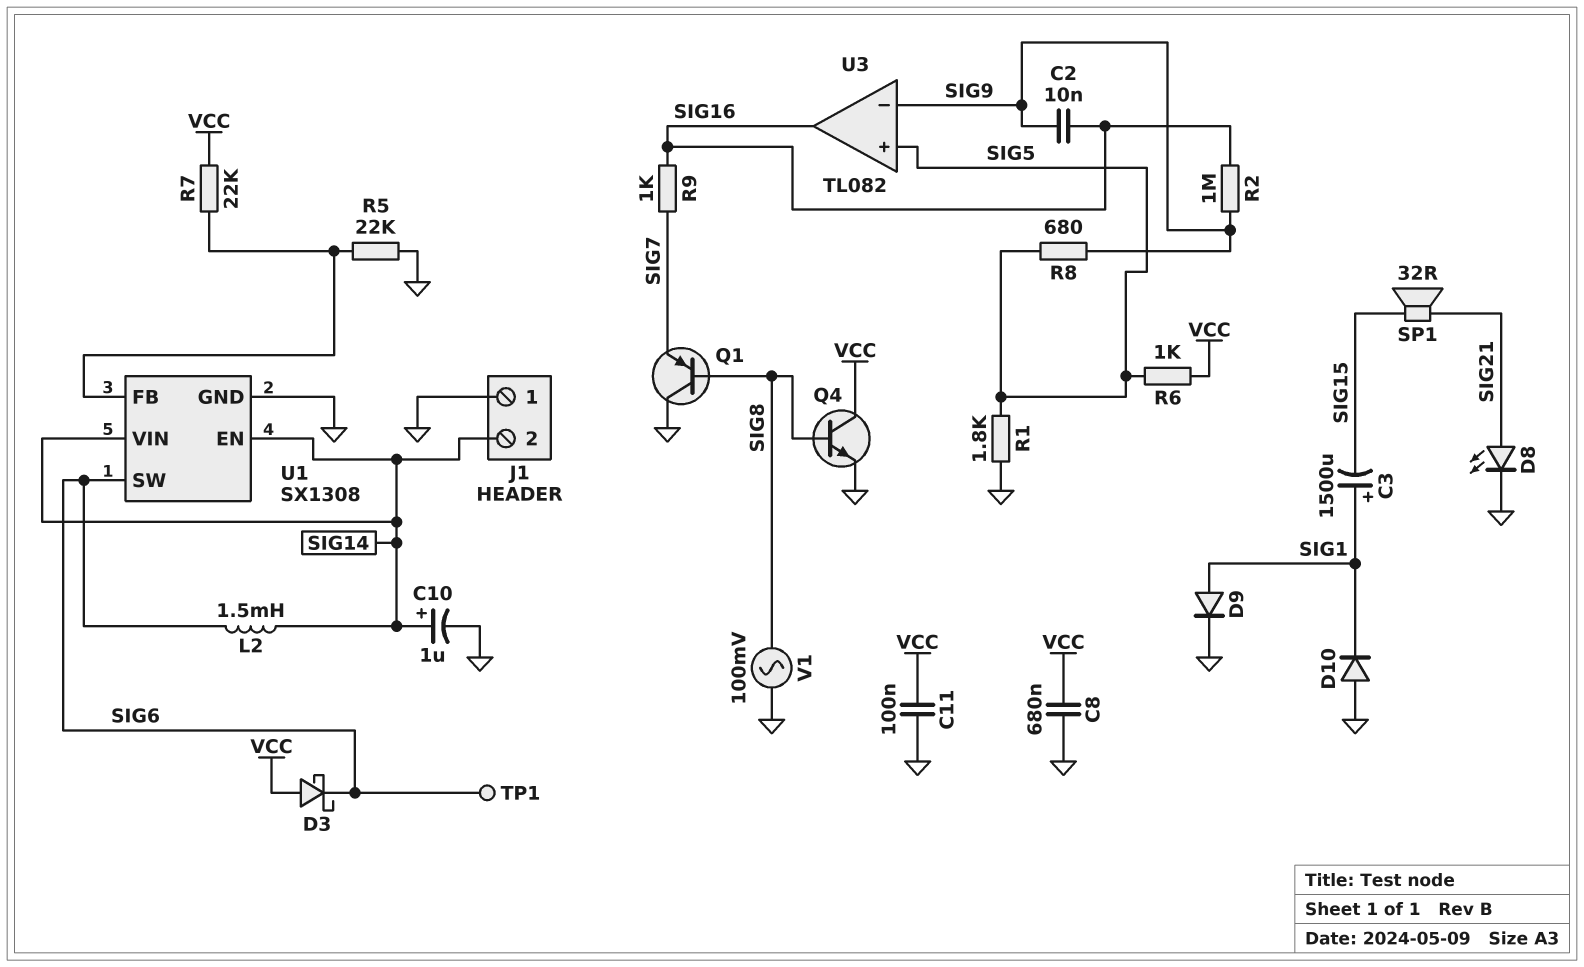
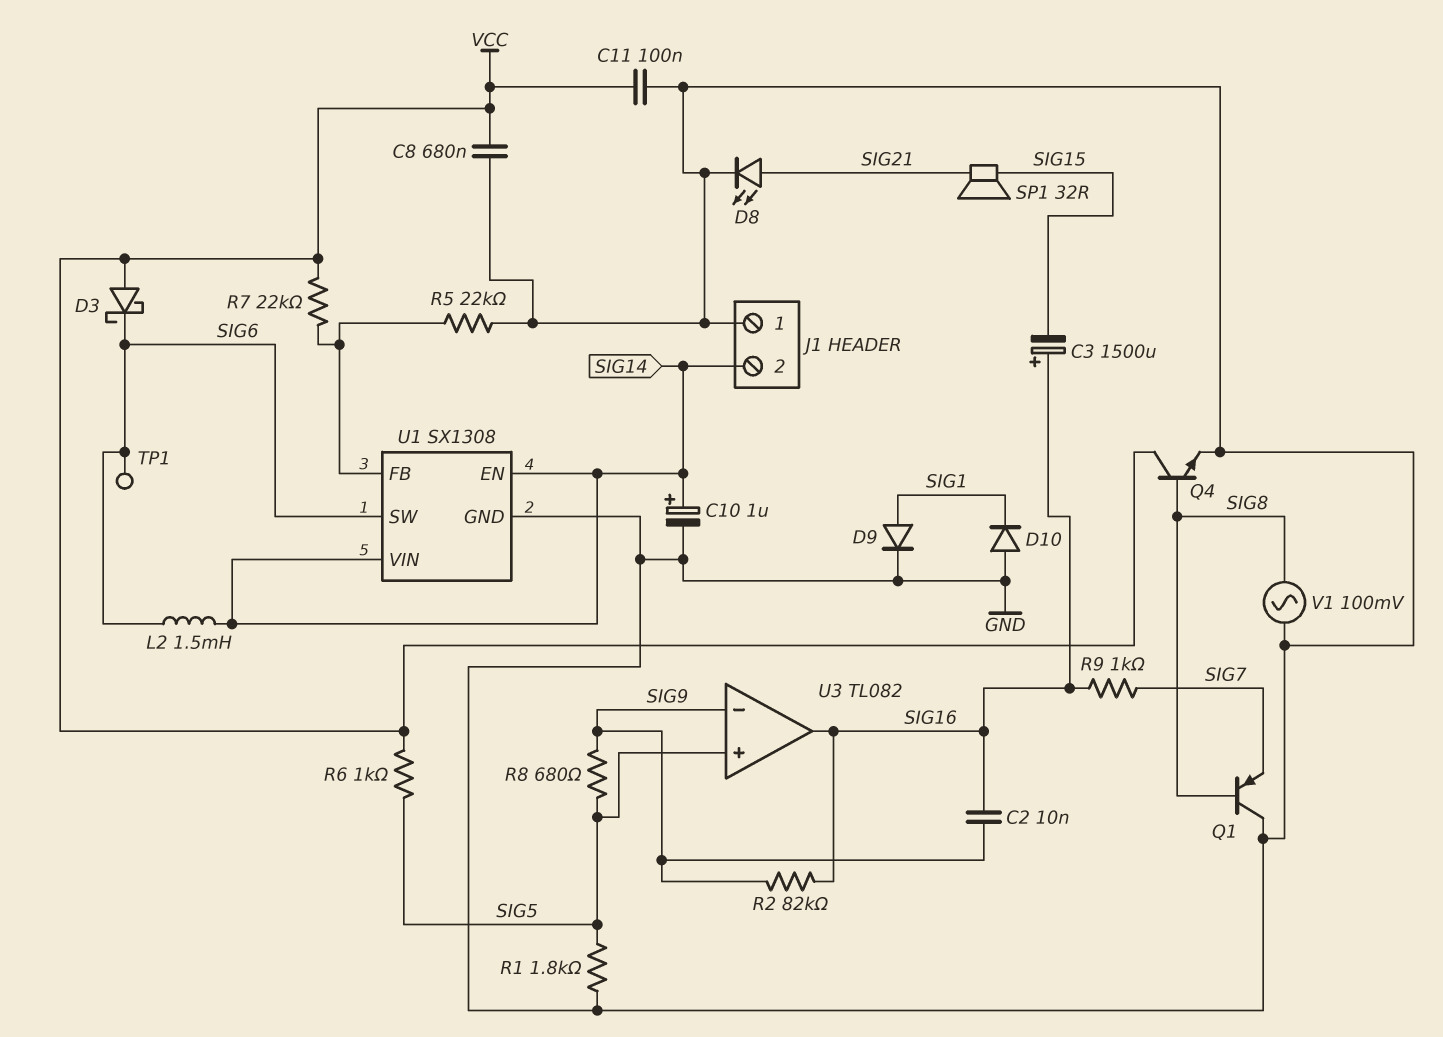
C3: 1500uF (plus SIG1, minus SIG15) -> 1500uF (plus SIG16, minus SIG15)
R2: 1M (SIG9, SIG16) -> 82k (SIG9, SIG16)

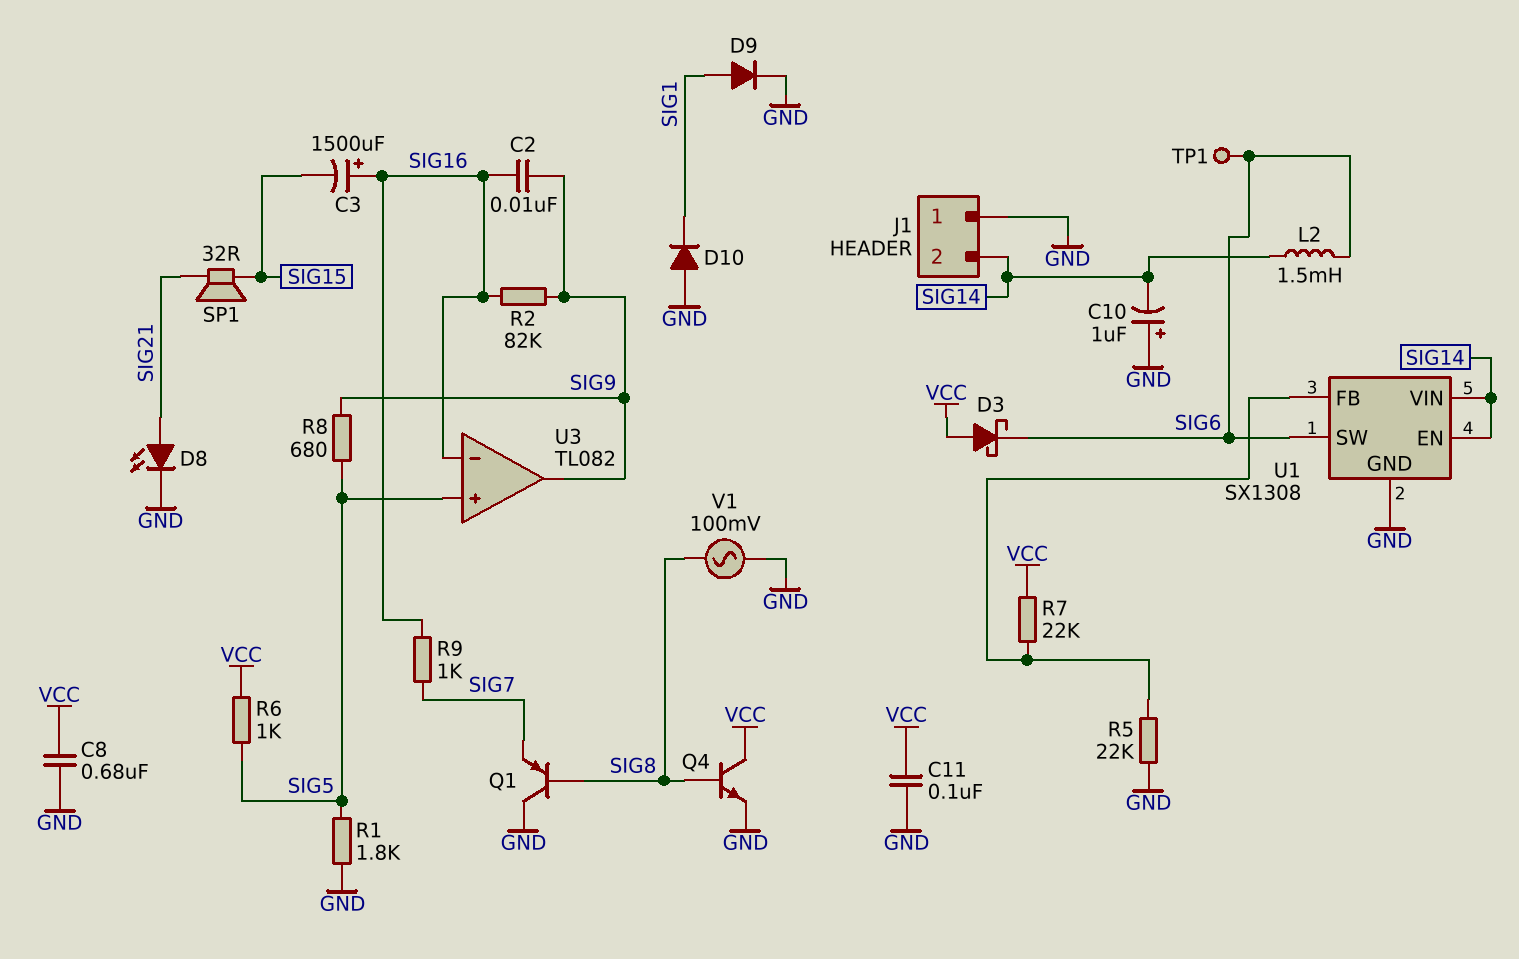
C10: 1uF (plus SIG14, minus GND) -> 1uF (plus GND, minus SIG14)
U3 pin in-: SIG9 -> SIG16
U3 pin out: SIG16 -> SIG9

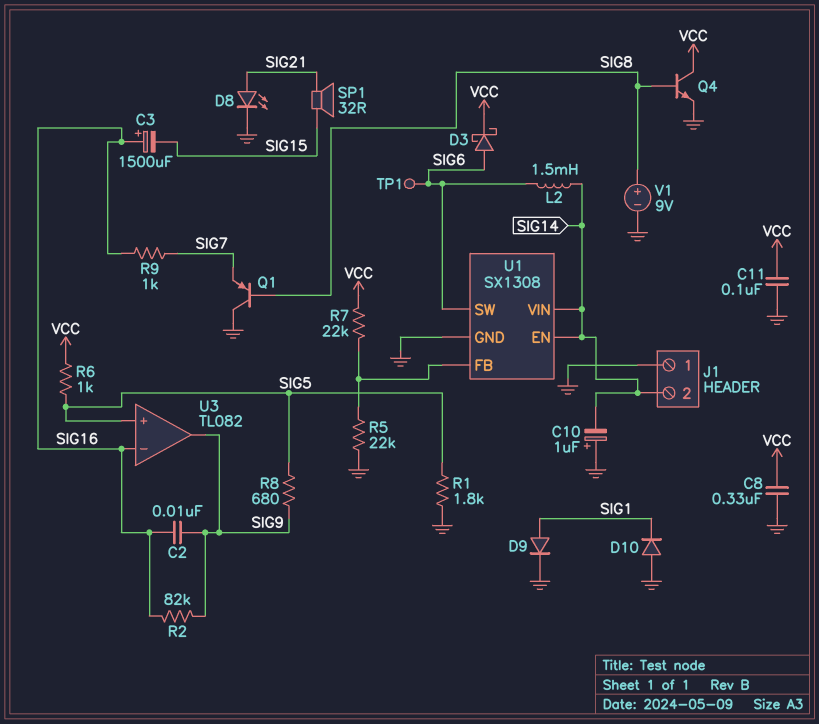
C8: 680nF (GND, VCC) -> 330nF (GND, VCC)
D3: schottky (A VCC, K SIG6) -> schottky (A SIG6, K VCC)
V1: AC 100mV (GND, SIG8) -> 9V (plus SIG8, minus GND)

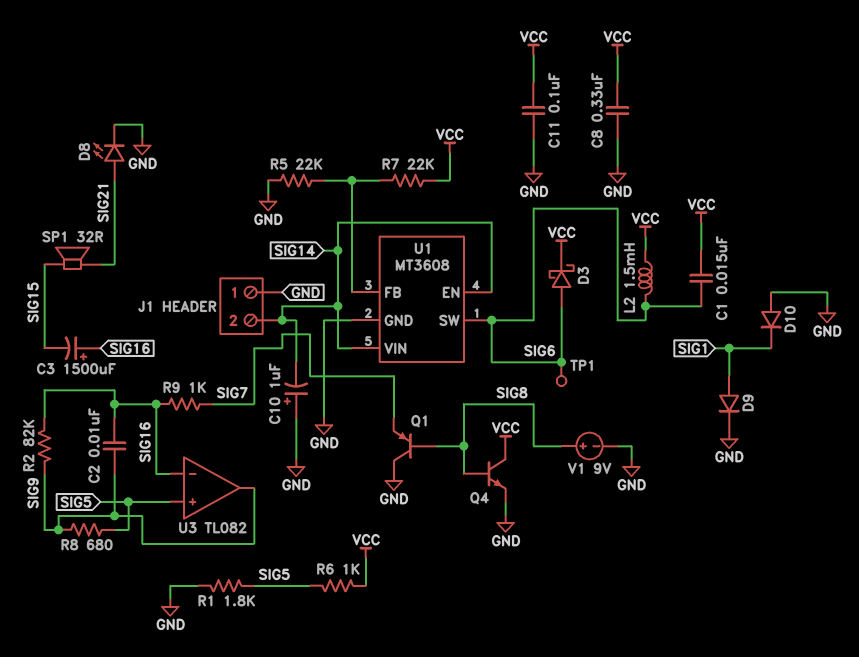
C1: none -> 15nF (SIG6, VCC)
L2: 1.5mH (SIG6, SIG14) -> 1.5mH (SIG6, VCC)
U1: SX1308 -> MT3608

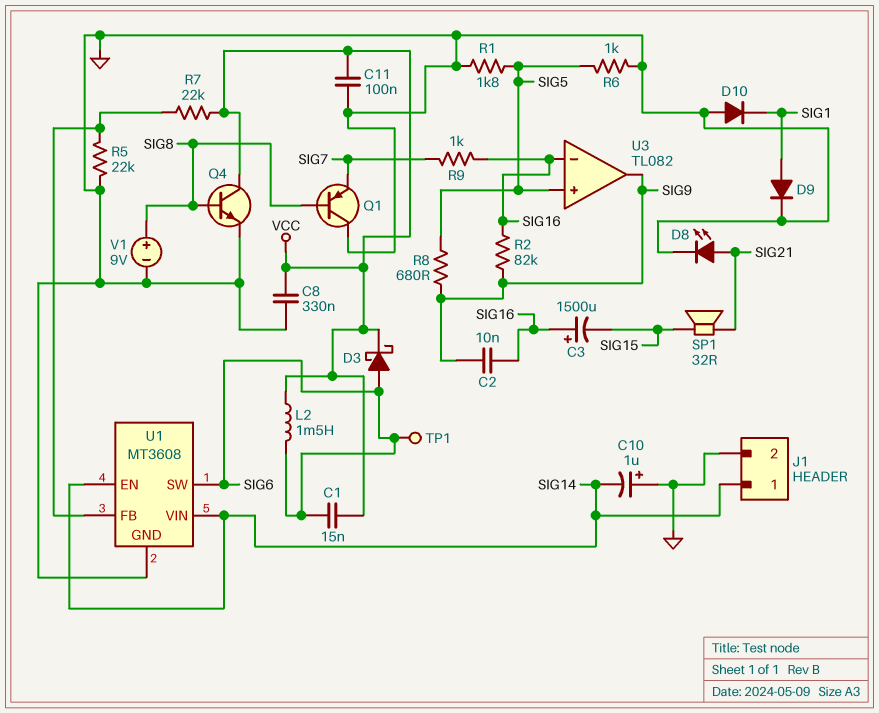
J1 pin 1: GND -> SIG14
J1 pin 2: SIG14 -> GND
R6: 1k (SIG5, VCC) -> 1k (GND, SIG5)

